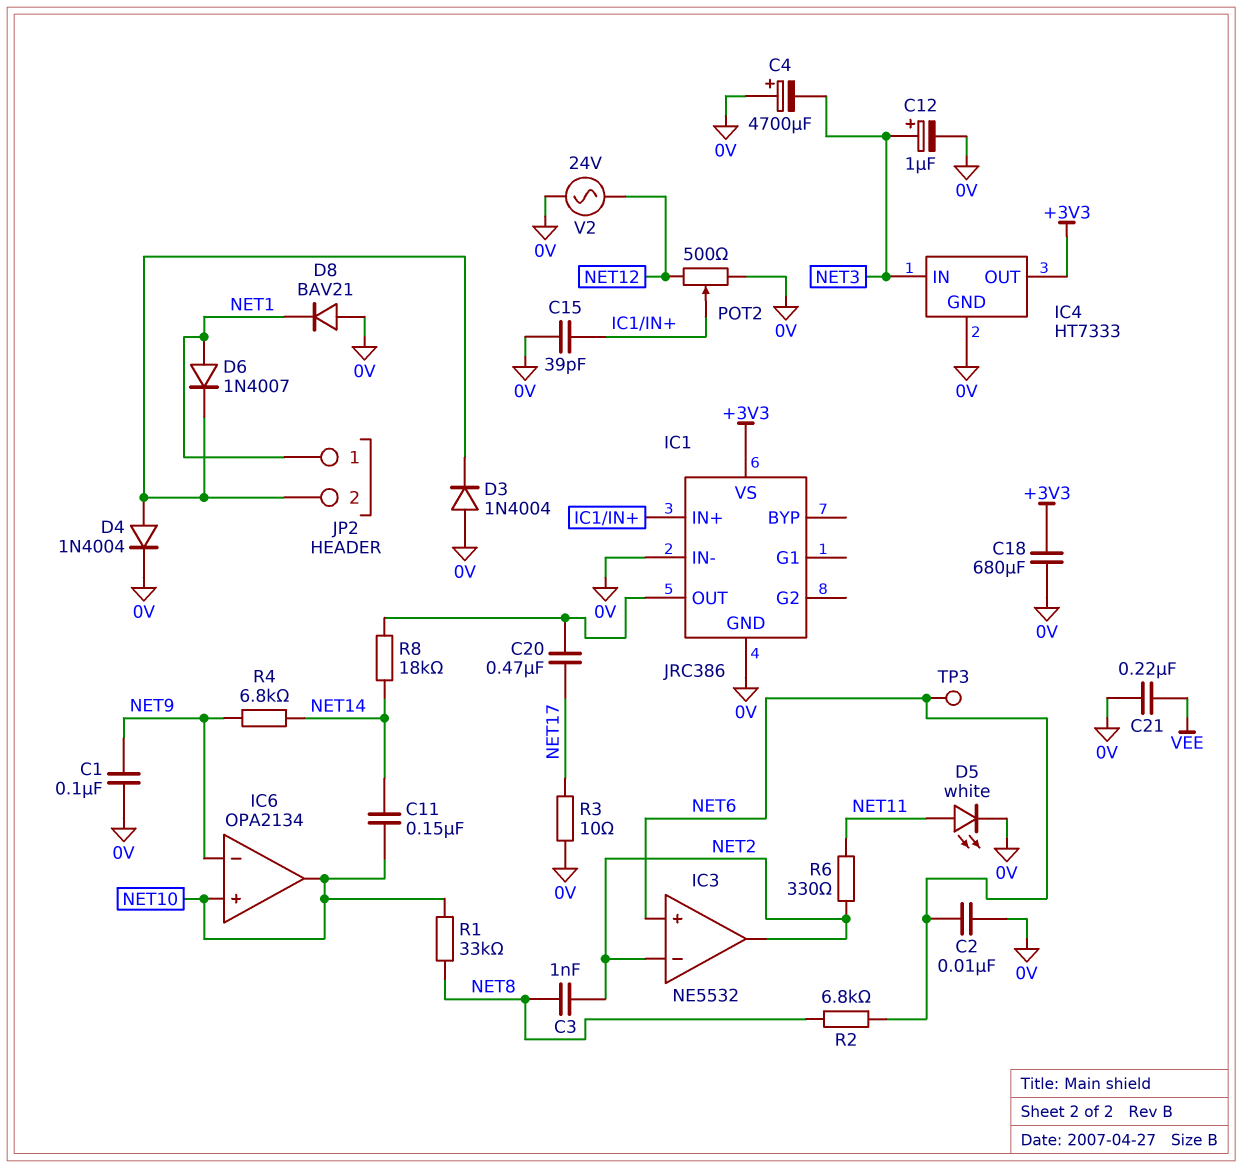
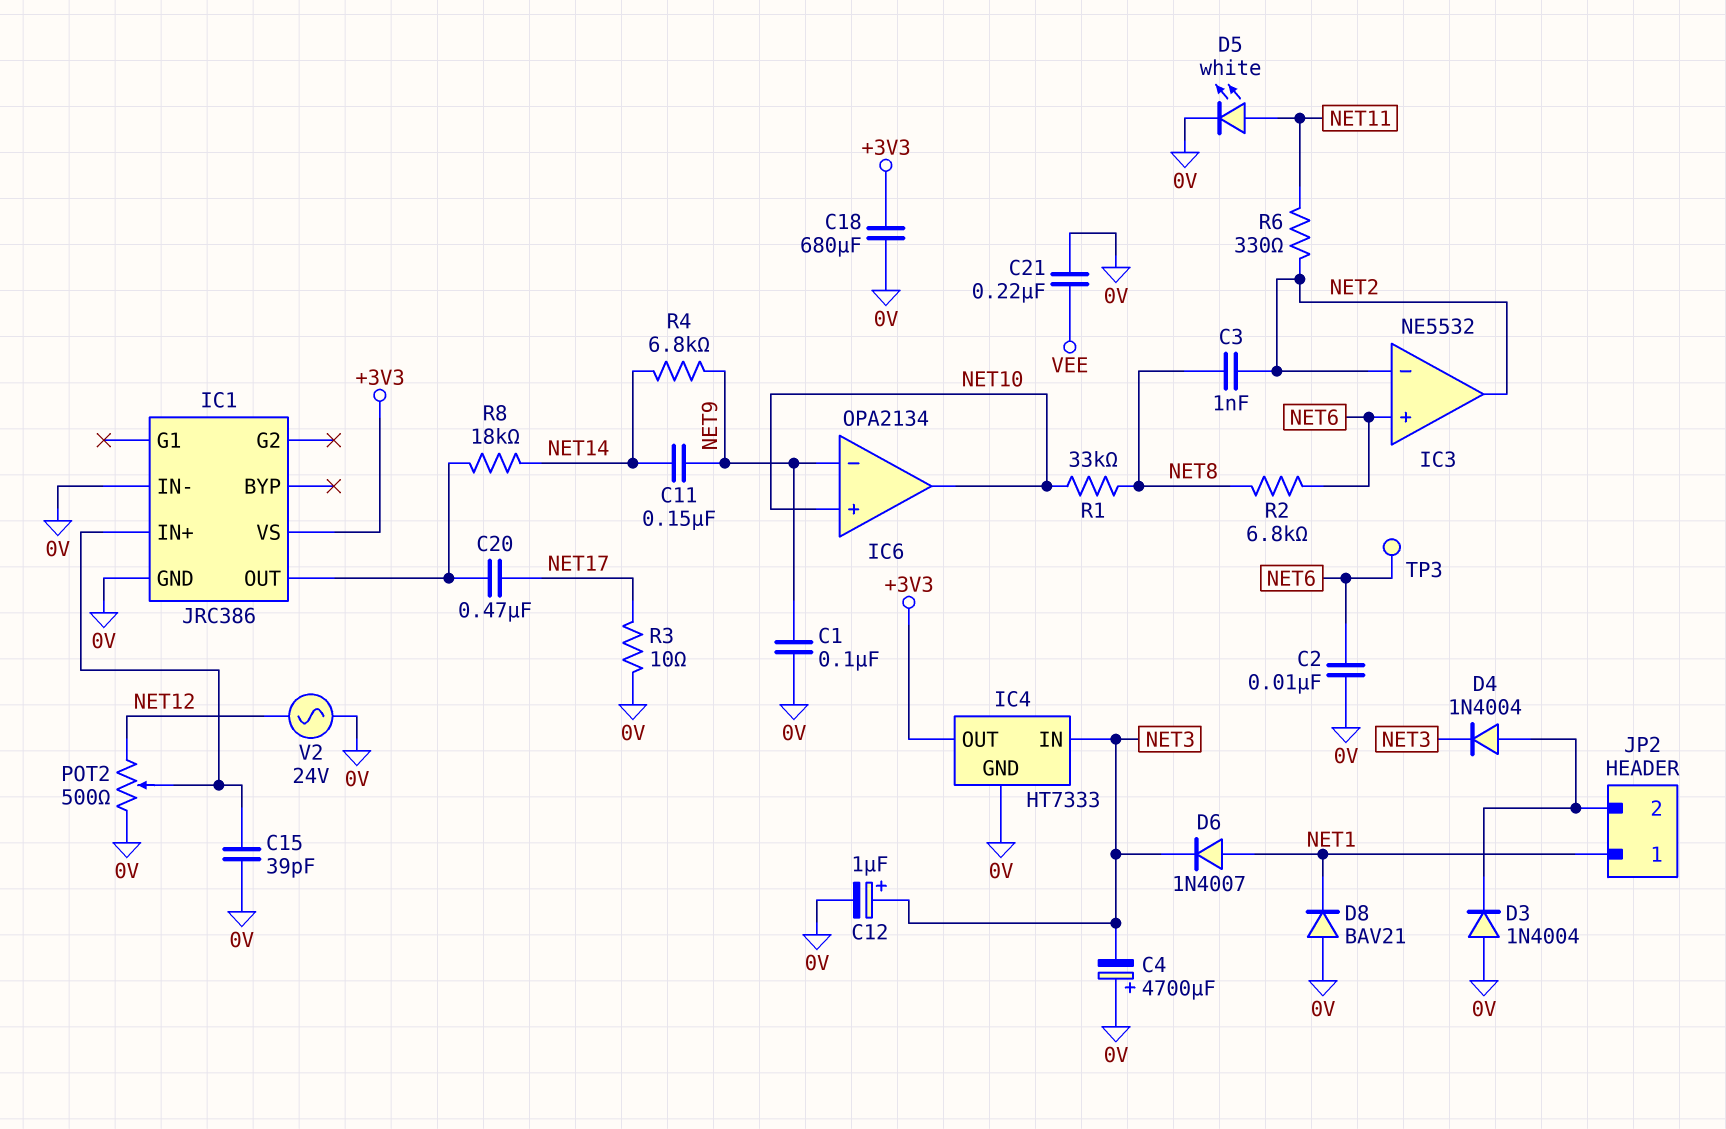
C11: 150nF (NET10, NET14) -> 150nF (NET9, NET14)
D4: diode 1N4004 (A JP2/2, K 0V) -> diode 1N4004 (A JP2/2, K NET3)
D6: diode 1N4007 (A NET1, K JP2/2) -> diode 1N4007 (A NET1, K NET3)

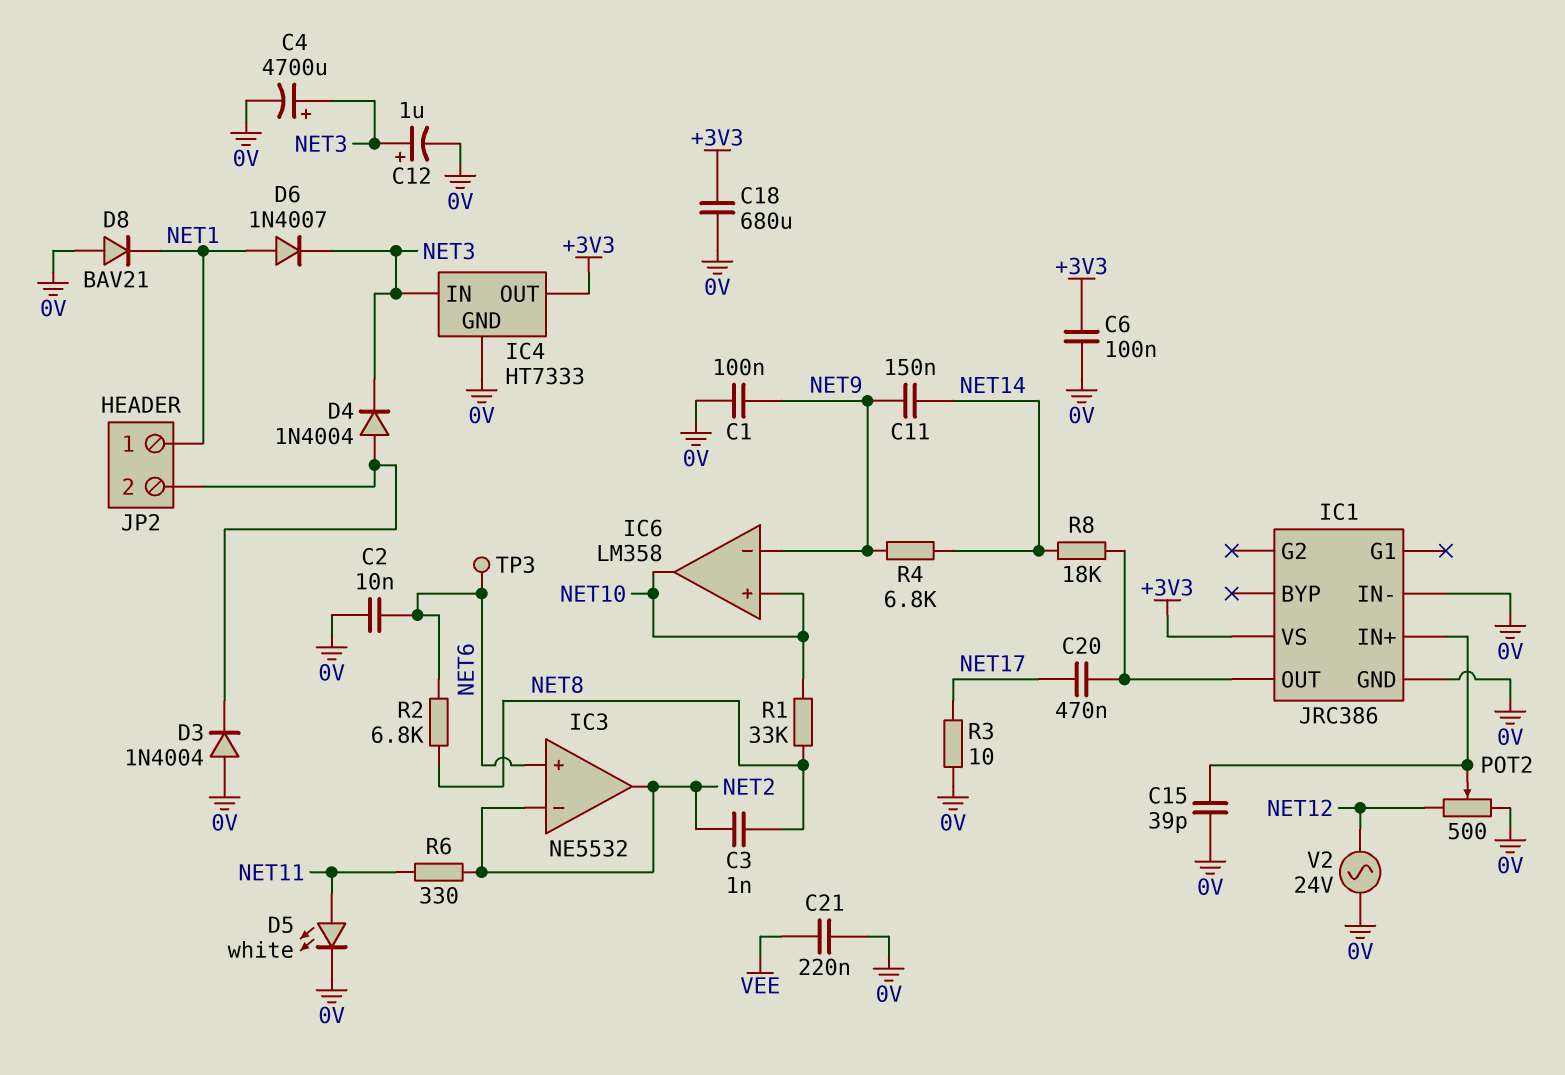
C4: 4700uF (plus 0V, minus NET3) -> 4700uF (plus NET3, minus 0V)
C6: none -> 100nF (+3V3, 0V)
IC6: OPA2134 -> LM358

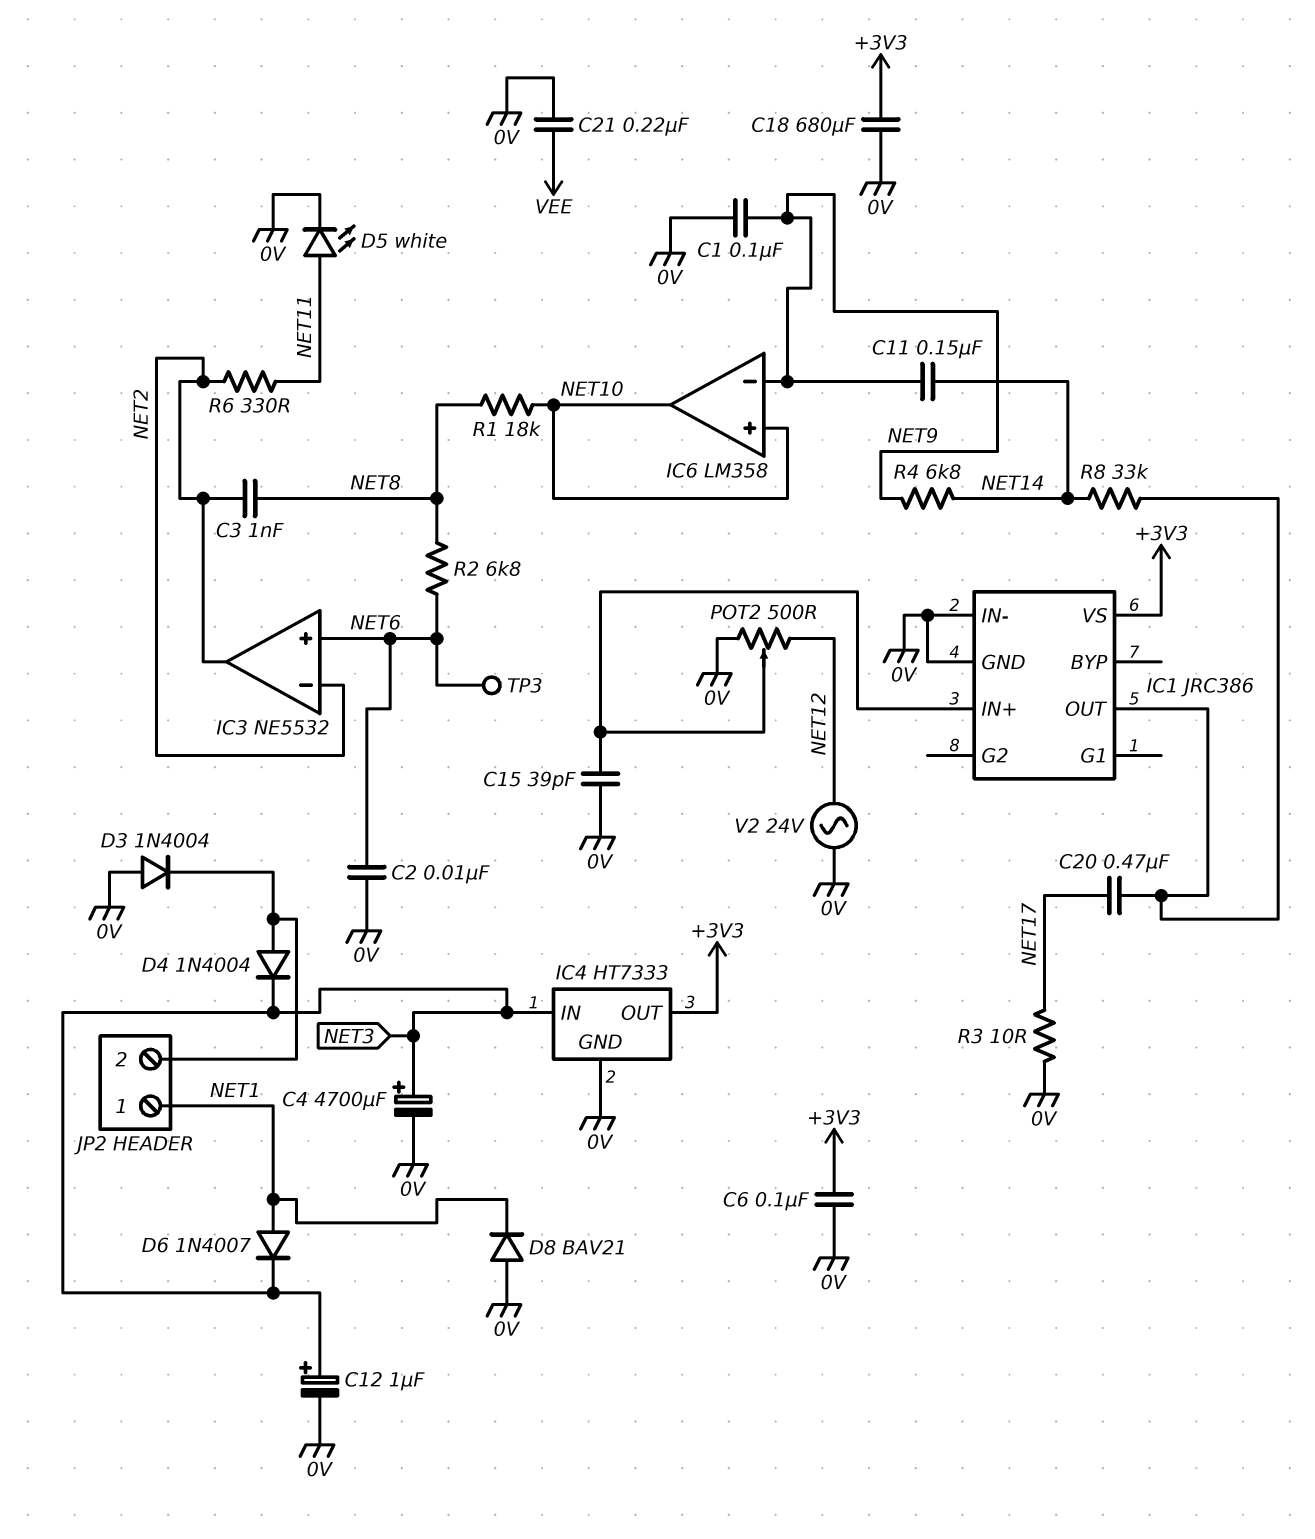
R1: 33k (NET8, NET10) -> 18k (NET8, NET10)
R8: 18k (IC1/OUT, NET14) -> 33k (IC1/OUT, NET14)

